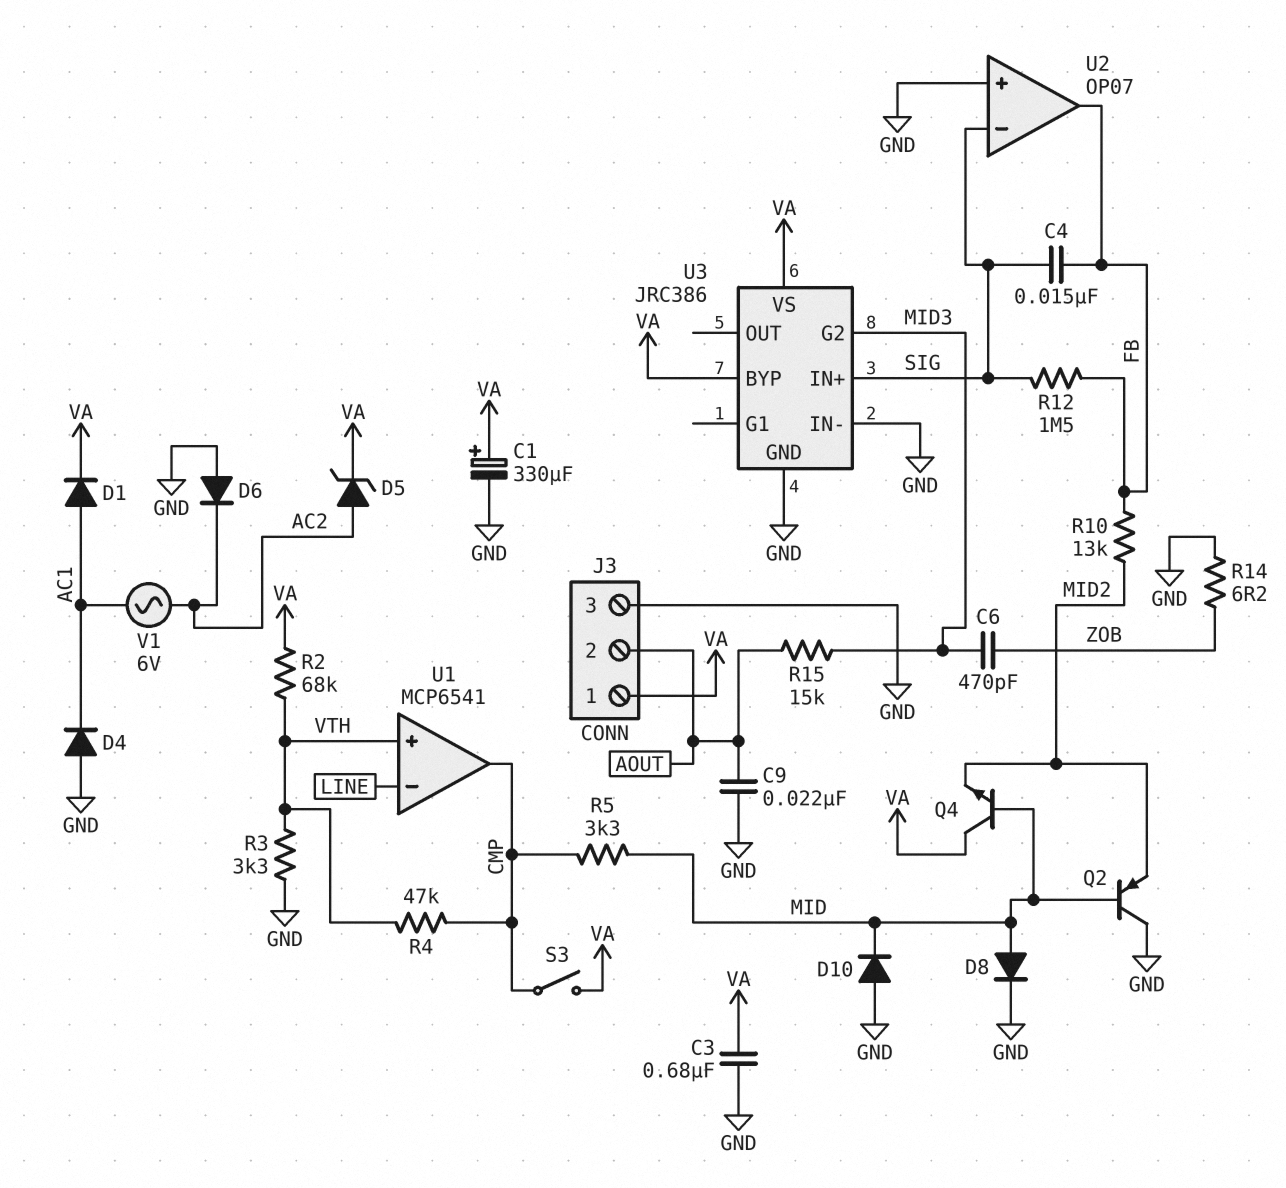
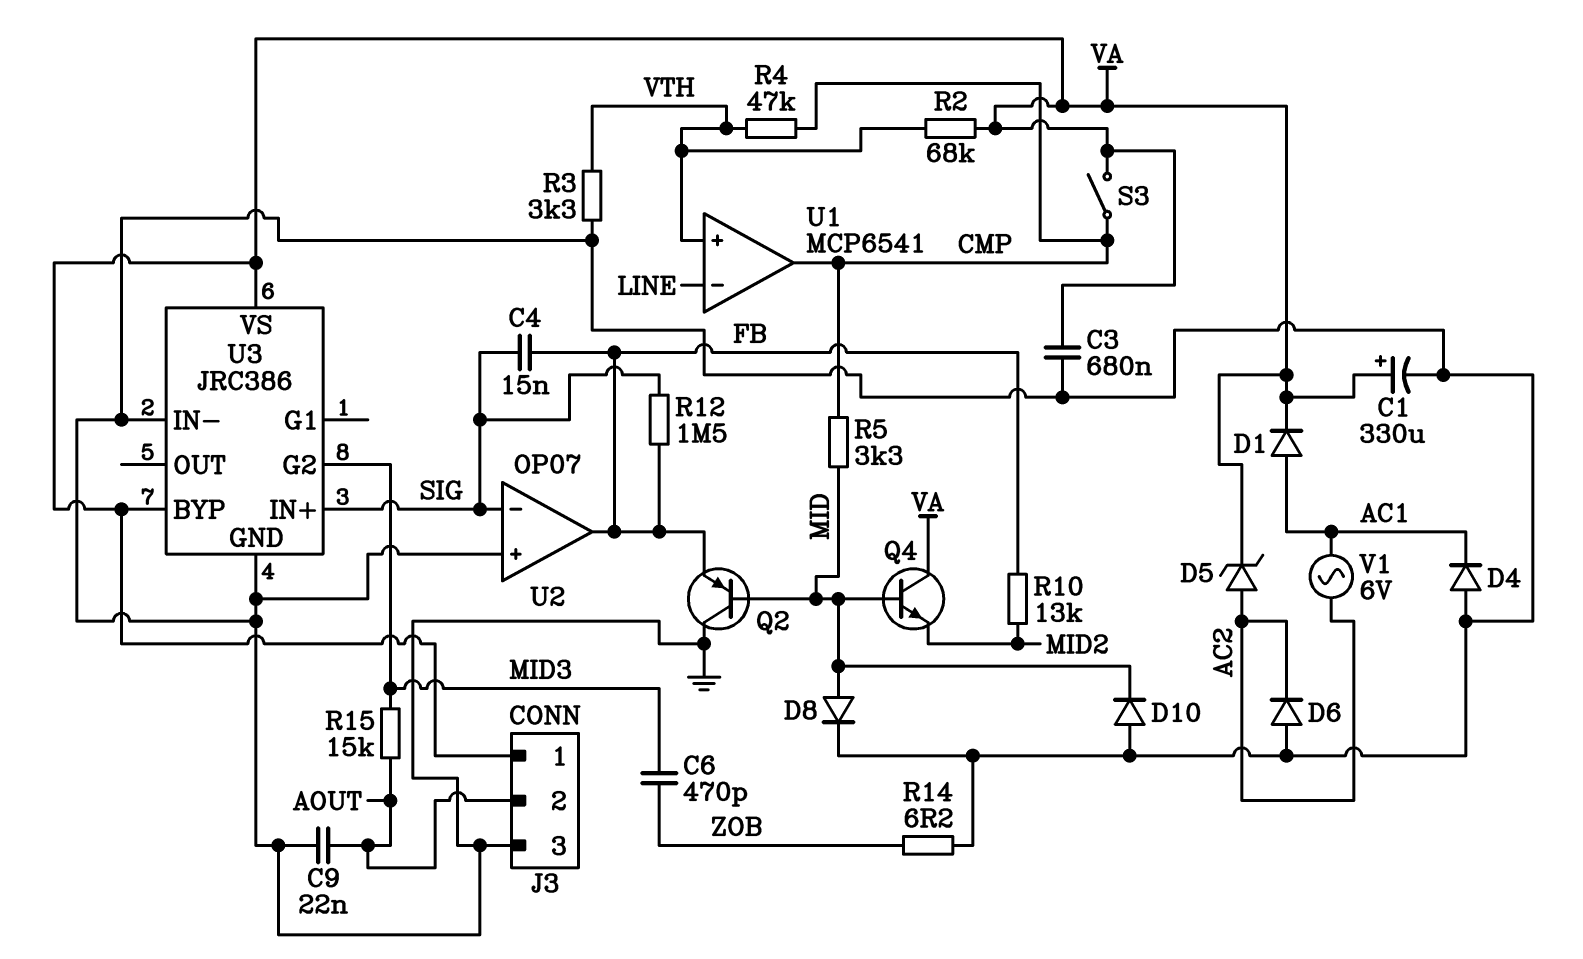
Q2: PNP (B MID, C GND, E MID2) -> PNP (B MID, C GND, E FB)

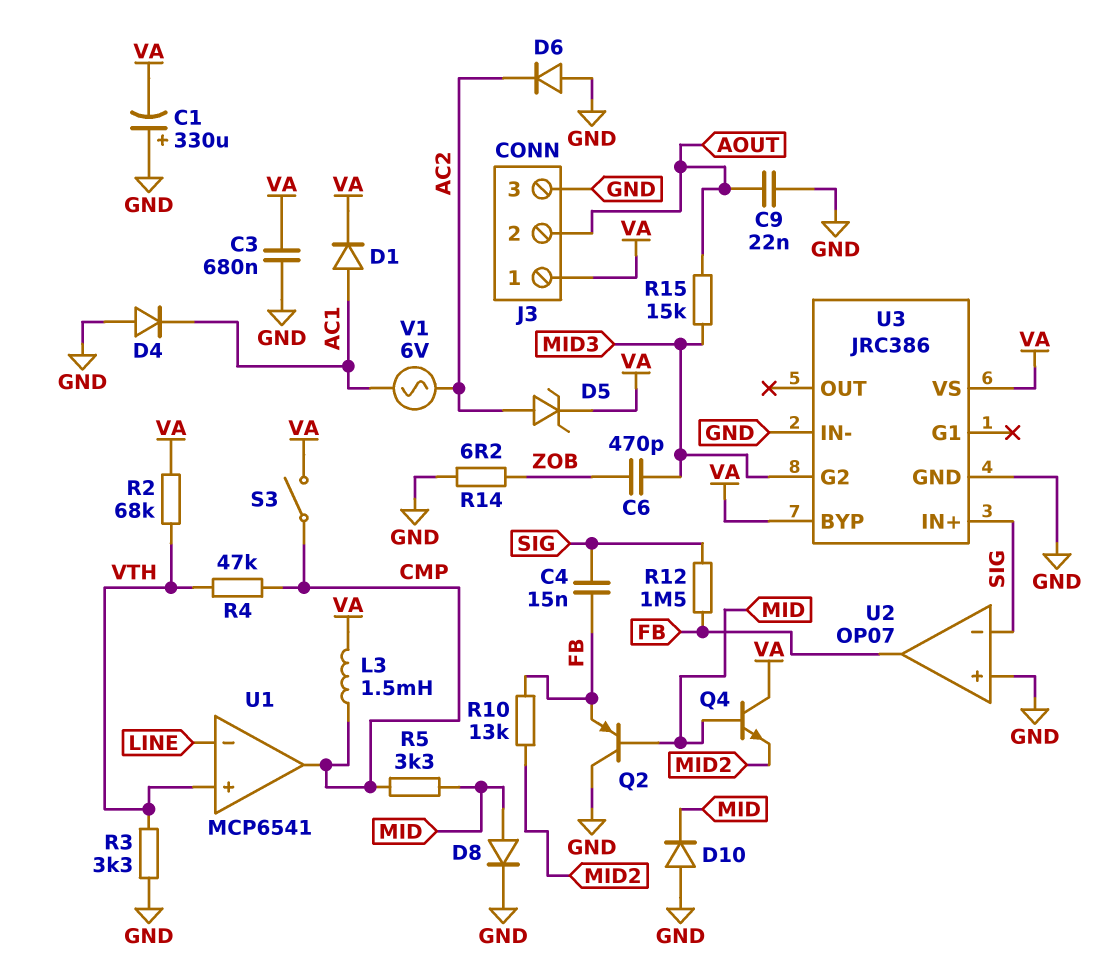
C1: 330uF (plus VA, minus GND) -> 330uF (plus GND, minus VA)
L3: none -> 1.5mH (CMP, VA)

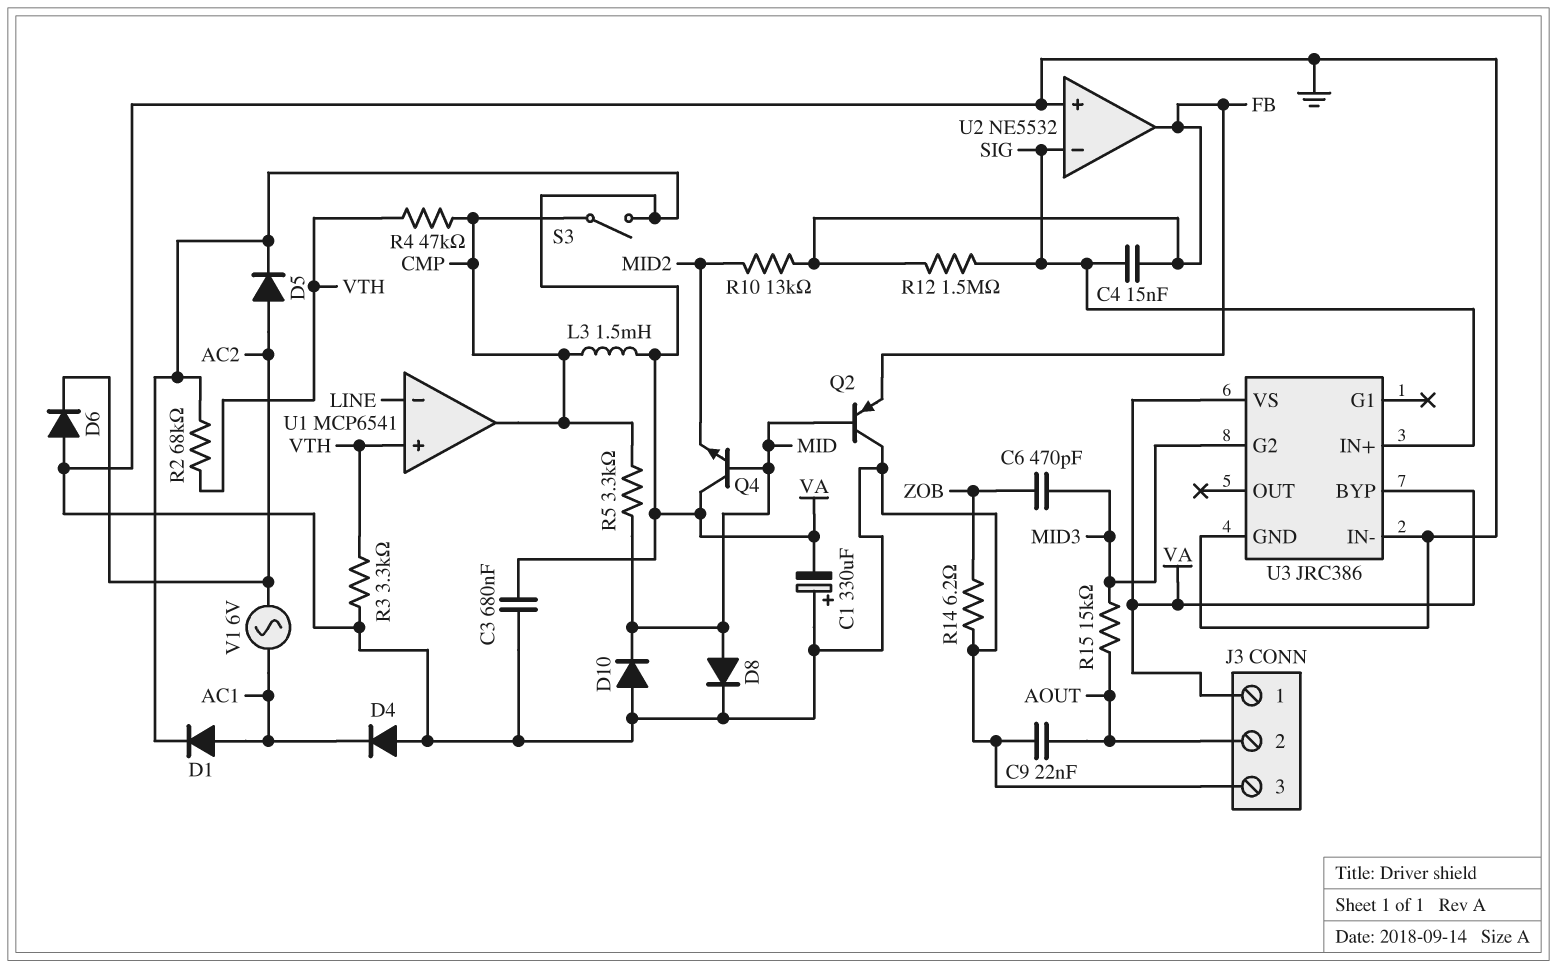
D5: zener (A AC2, K VA) -> diode (A AC2, K VA)
U2: OP07 -> NE5532

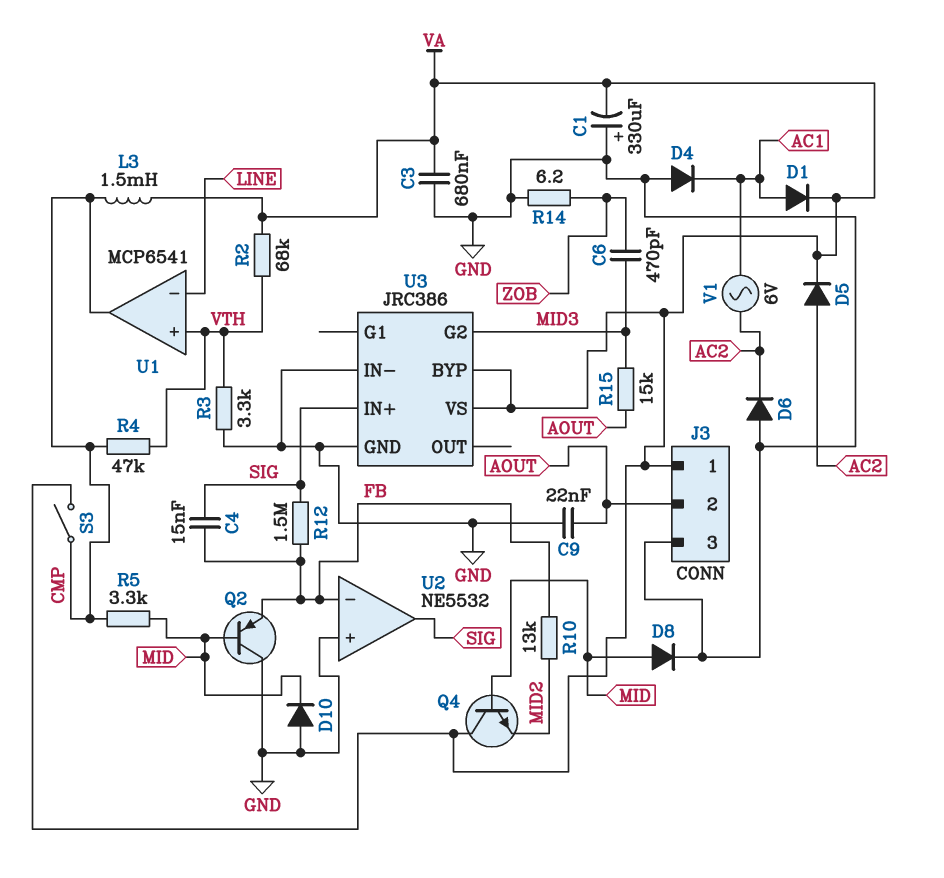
U2 pin in-: SIG -> FB
U2 pin out: FB -> SIG

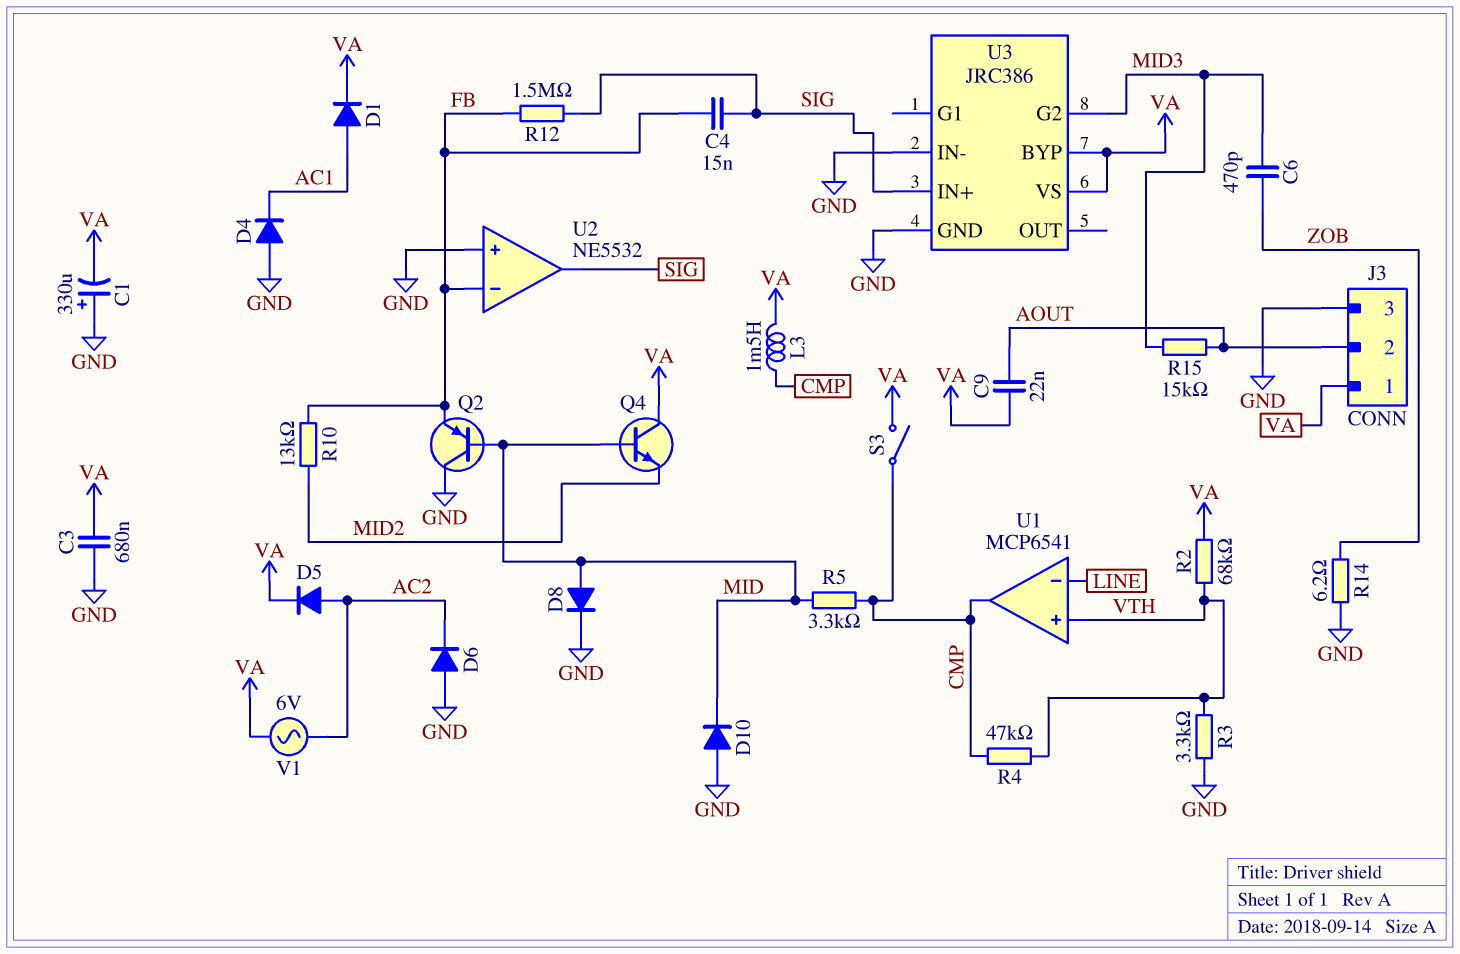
C9: 22nF (AOUT, GND) -> 22nF (AOUT, VA)
V1: AC 6V (AC1, AC2) -> AC 6V (AC2, VA)

